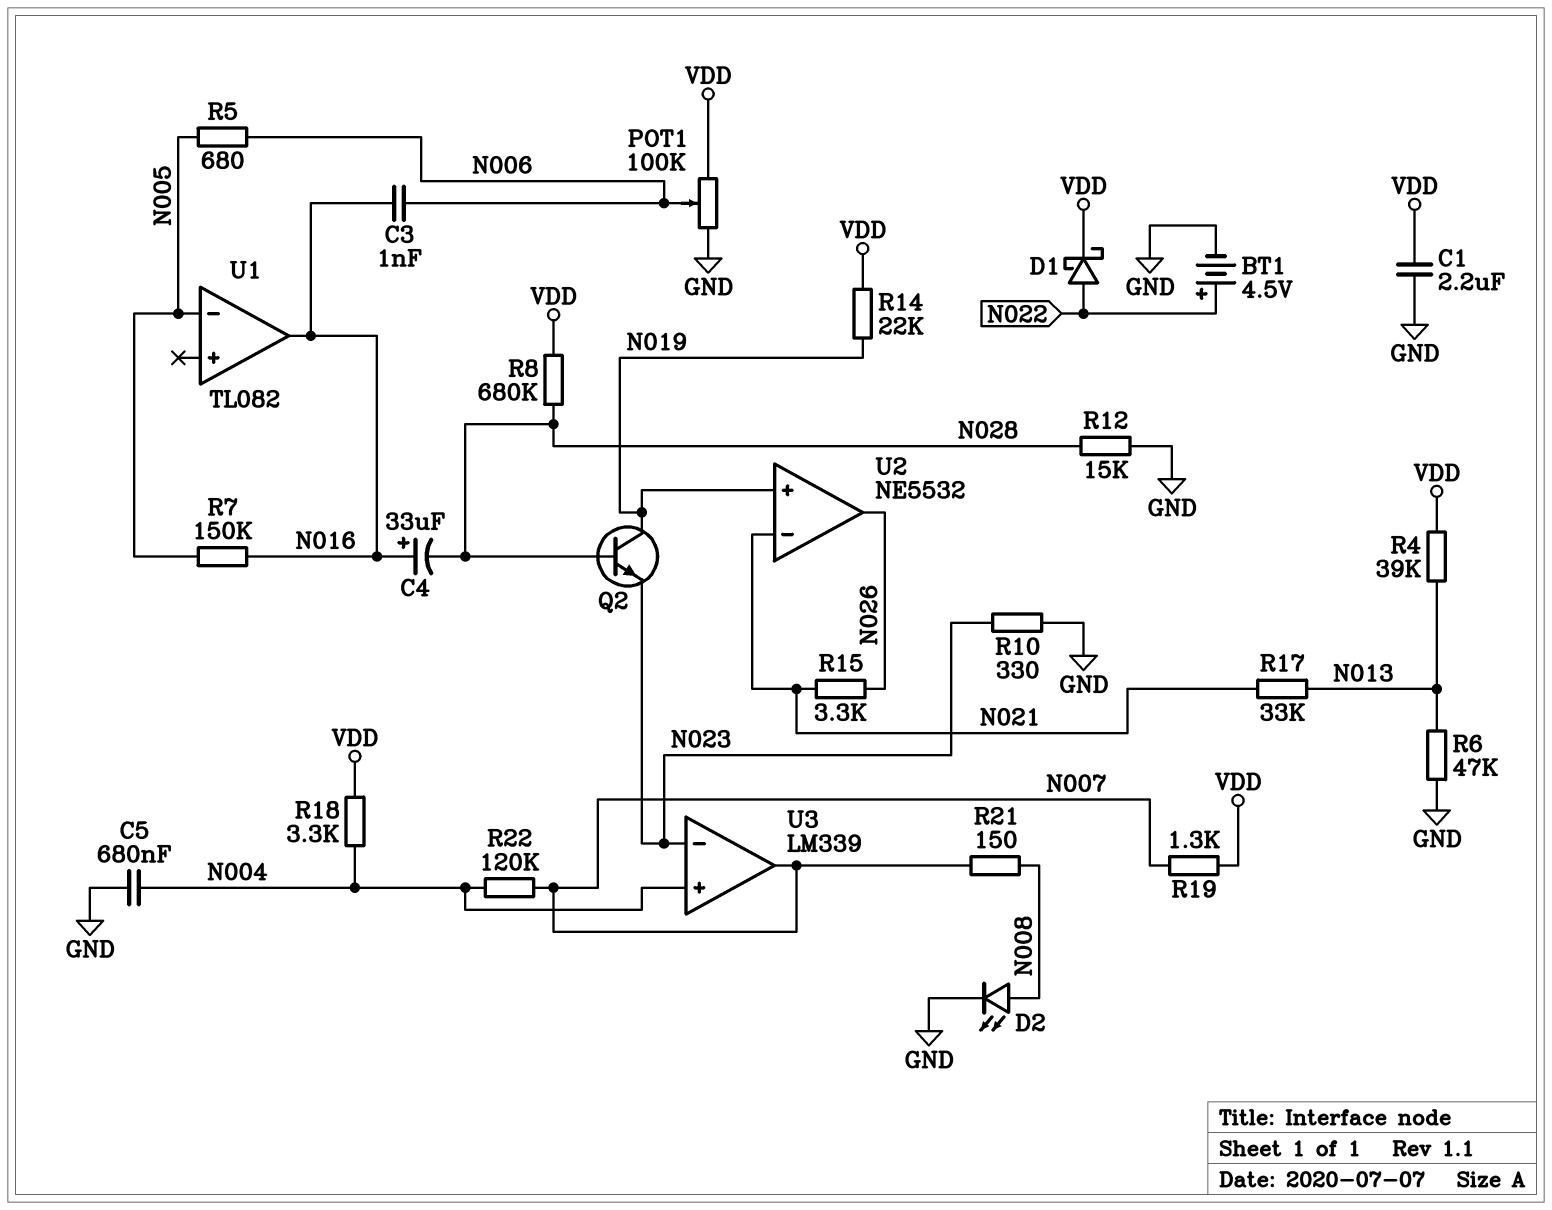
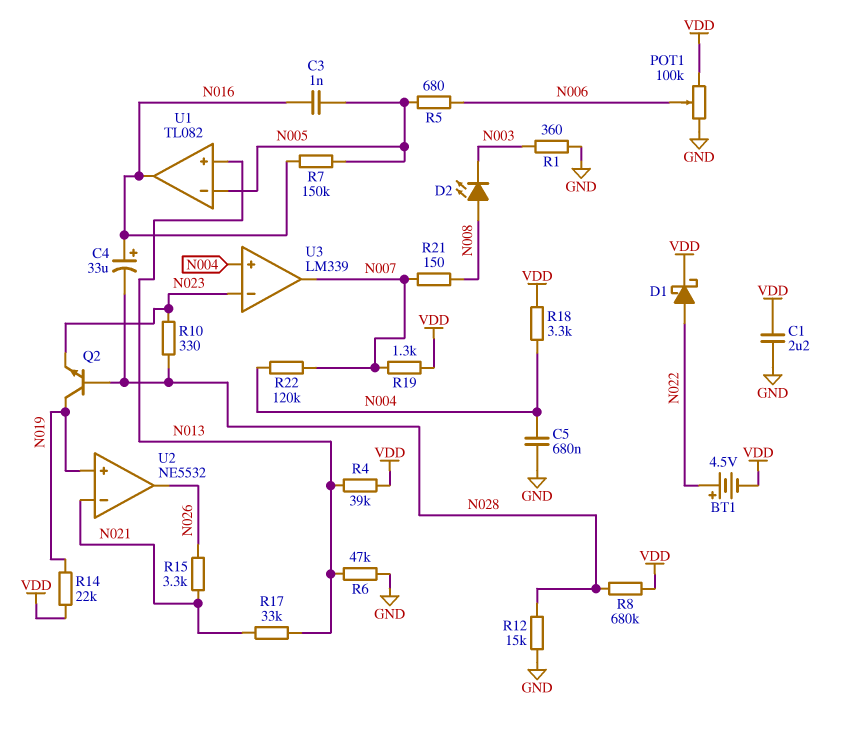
BT1: 4.5V (plus N022, minus GND) -> 4.5V (plus N022, minus VDD)
C3: 1nF (N006, N016) -> 1nF (N005, N016)
D2: LED (A N008, K GND) -> LED (A N008, K N003)
R1: none -> 360 (GND, N003)
R10: 330 (GND, N023) -> 330 (N023, N028)
U1 pin in+: none -> N013

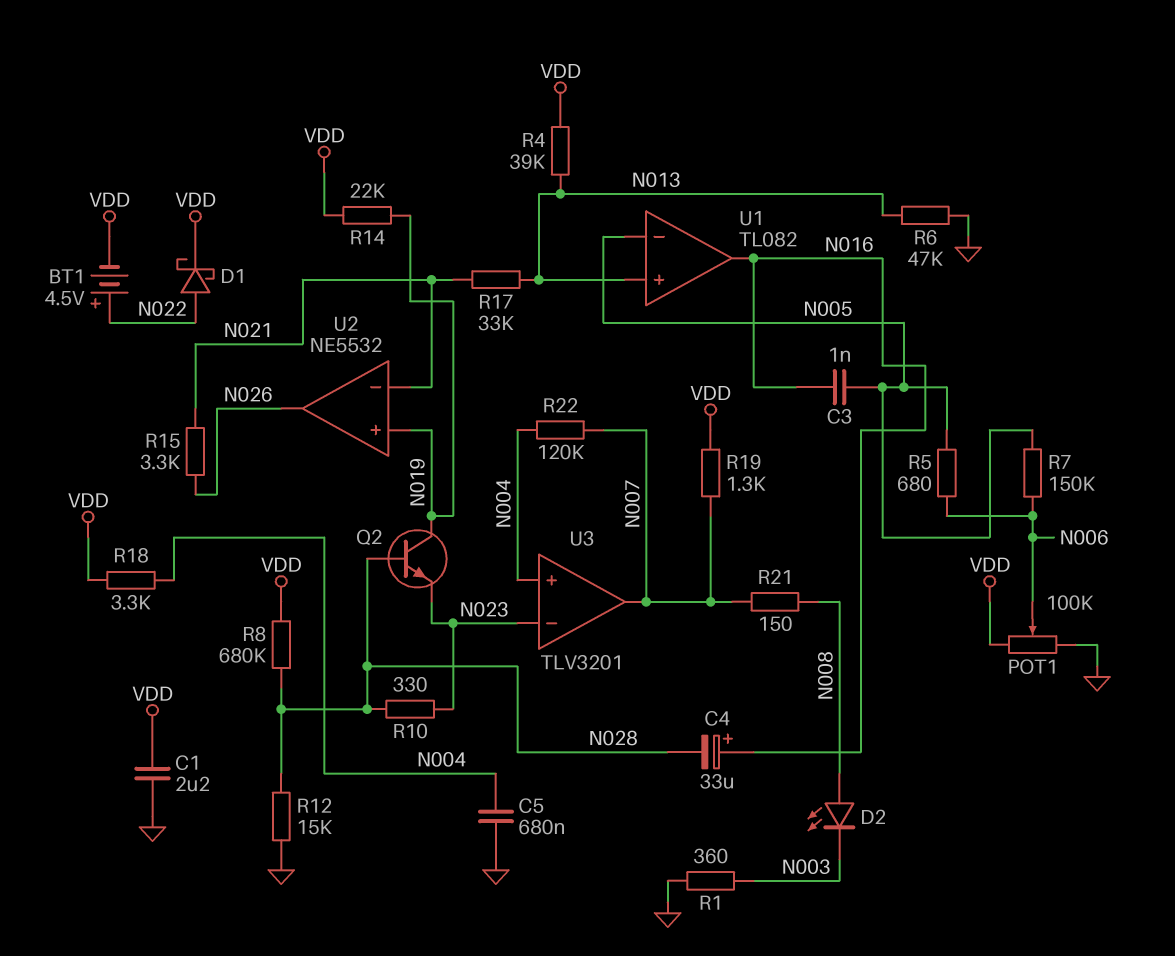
R7: 150k (N005, N016) -> 150k (N005, N006)
U3: LM339 -> TLV3201

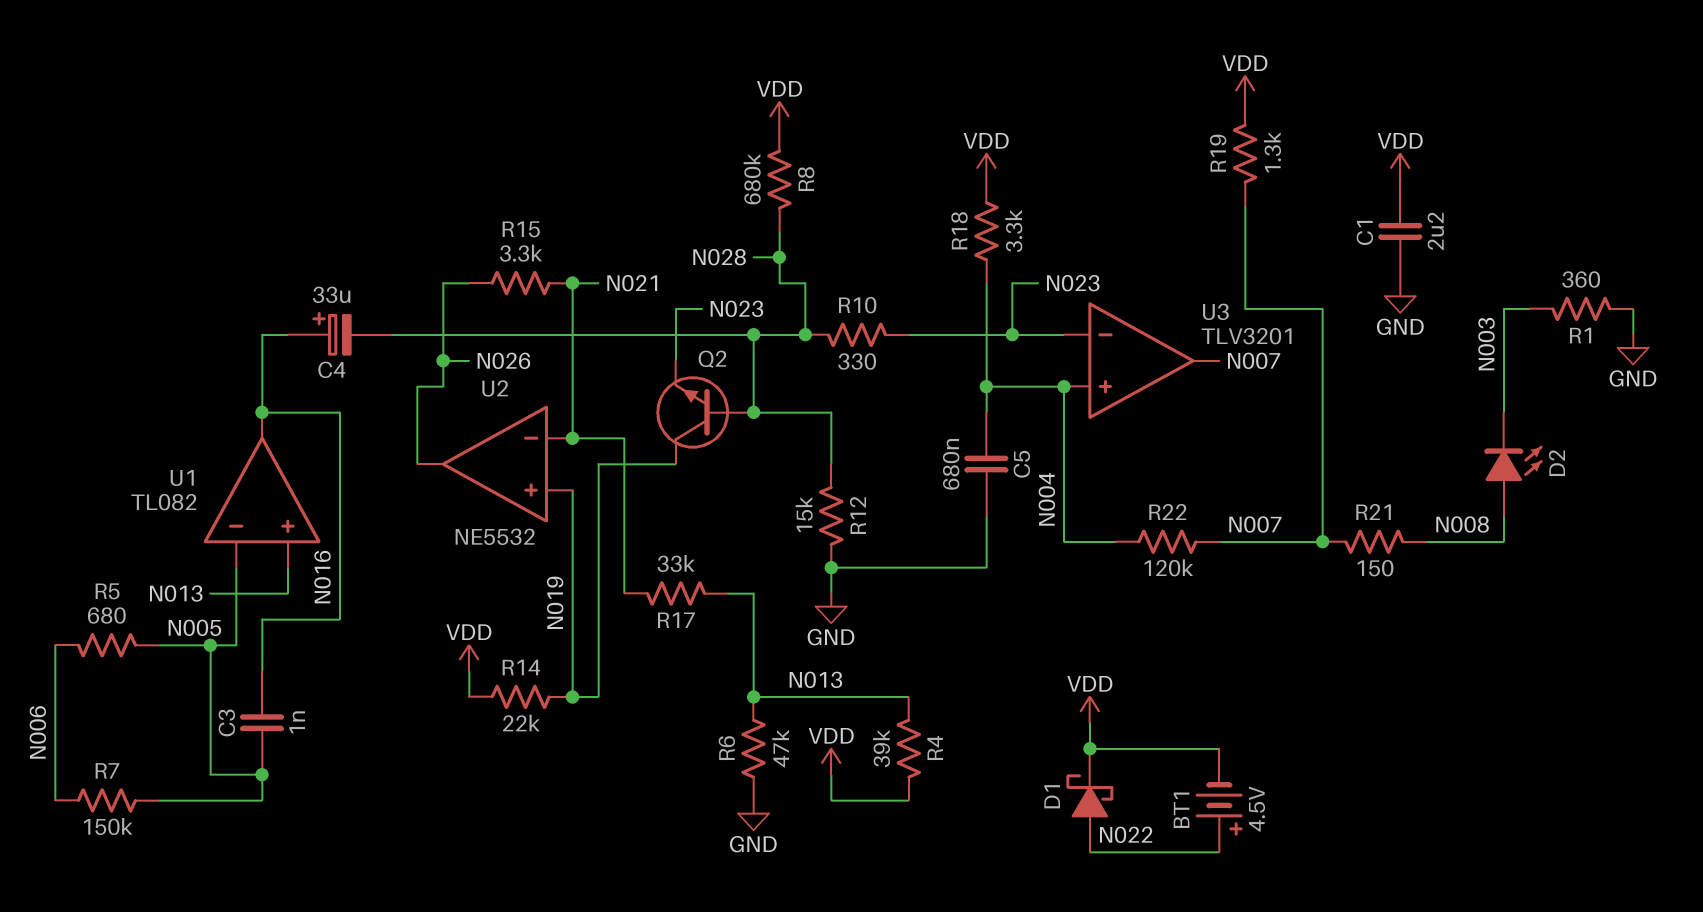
POT1: 100k (GND, VDD, wiper N006) -> none

